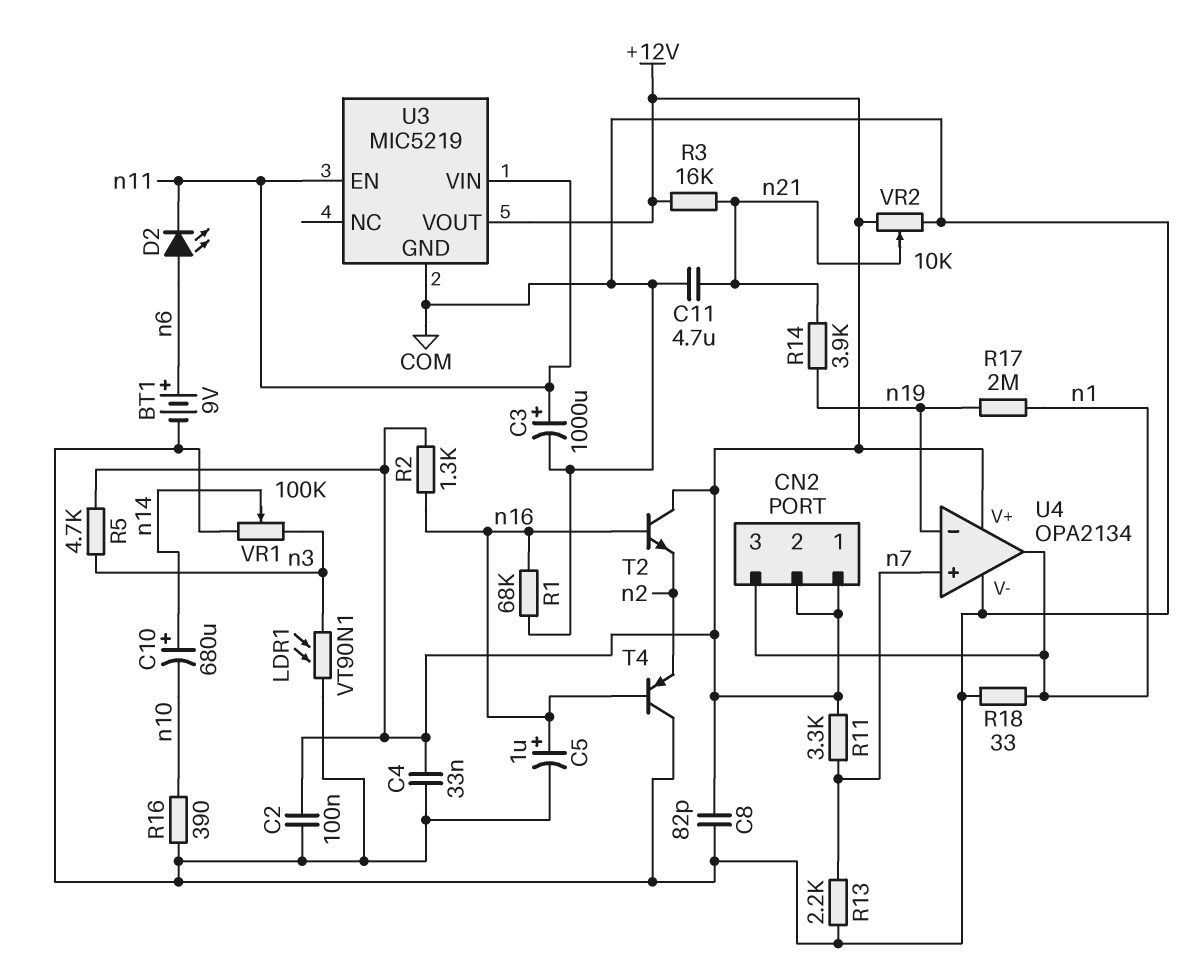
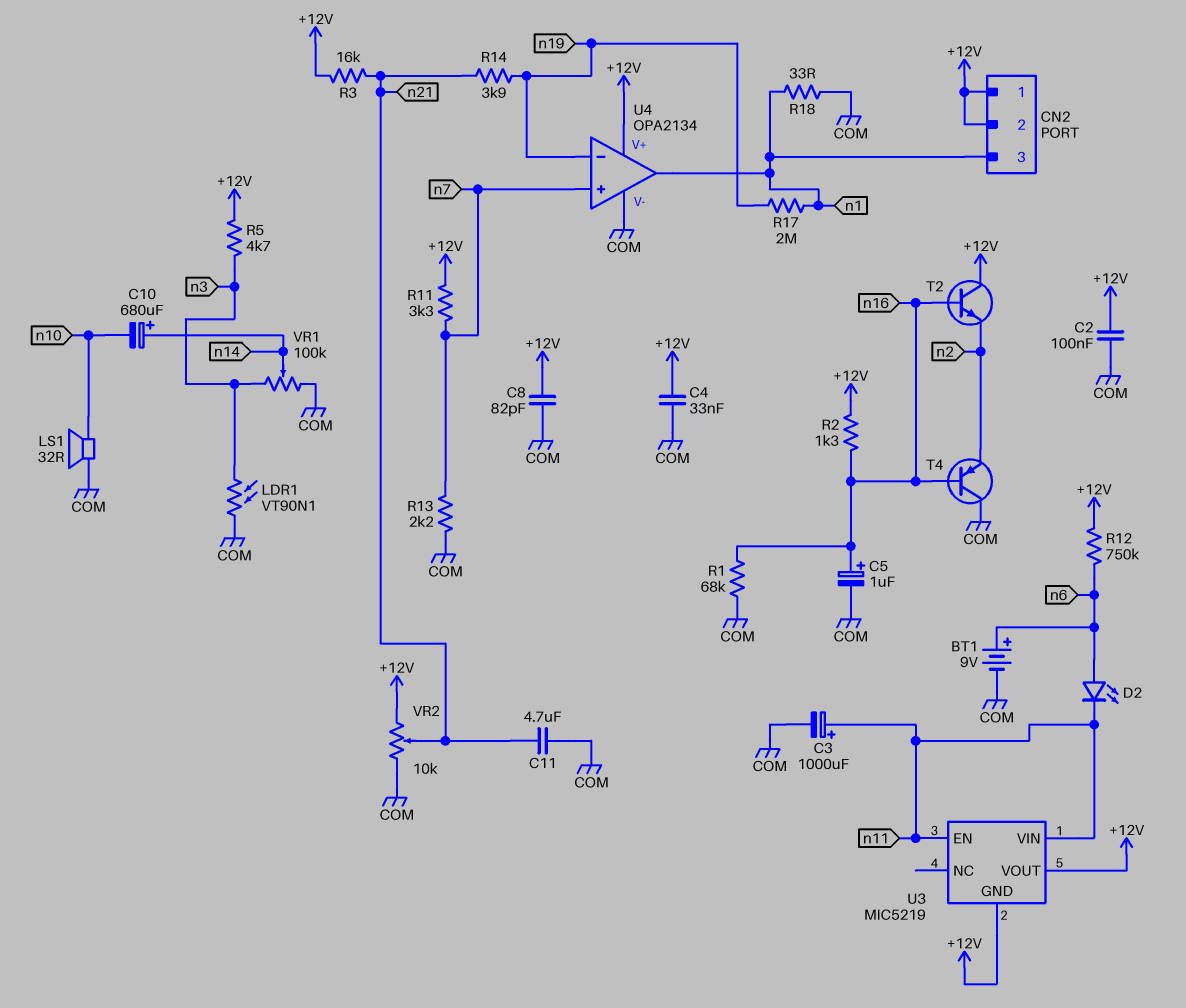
LS1: none -> speaker 32R (COM, n10)
R12: none -> 750k (+12V, n6)
R16: 390 (COM, n10) -> none
U3 pin GND: COM -> +12V

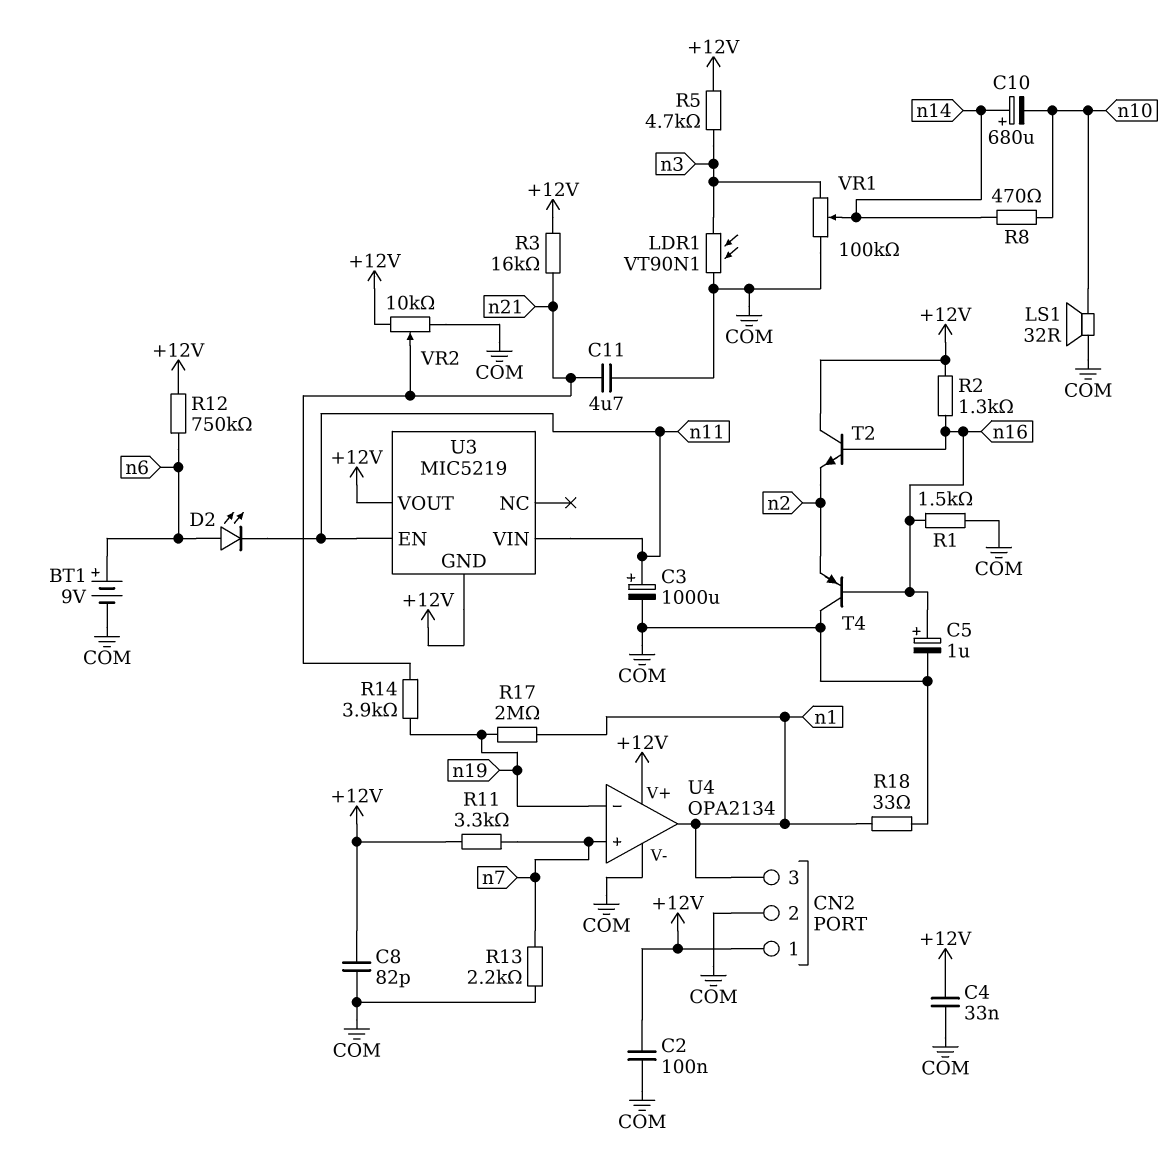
CN2 pin 2: +12V -> COM
R1: 68k (COM, n16) -> 1.5k (COM, n16)
R8: none -> 470 (n10, n14)

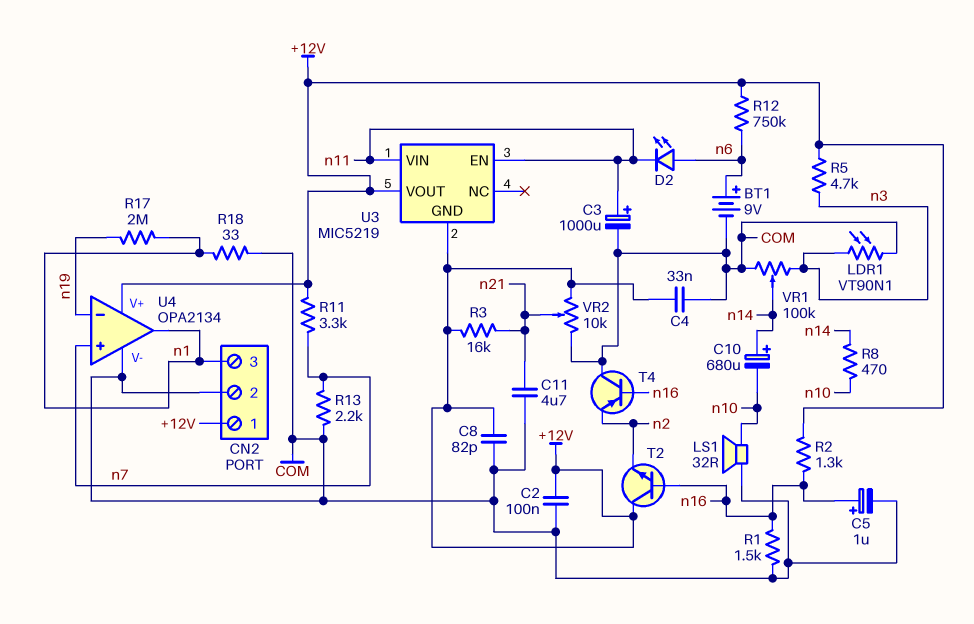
R14: 3.9k (n19, n21) -> none

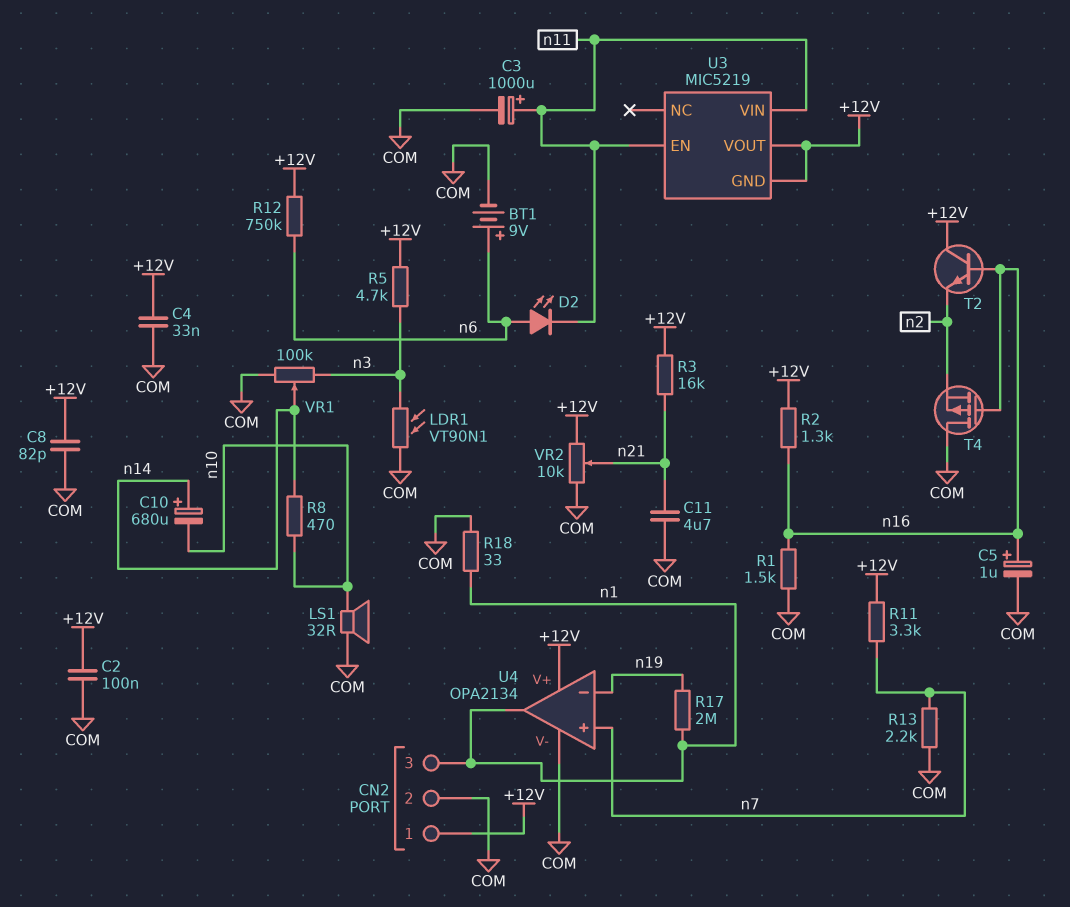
T4: PNP (B n16, C COM, E n2) -> PMOS (G n16, D COM, S n2)

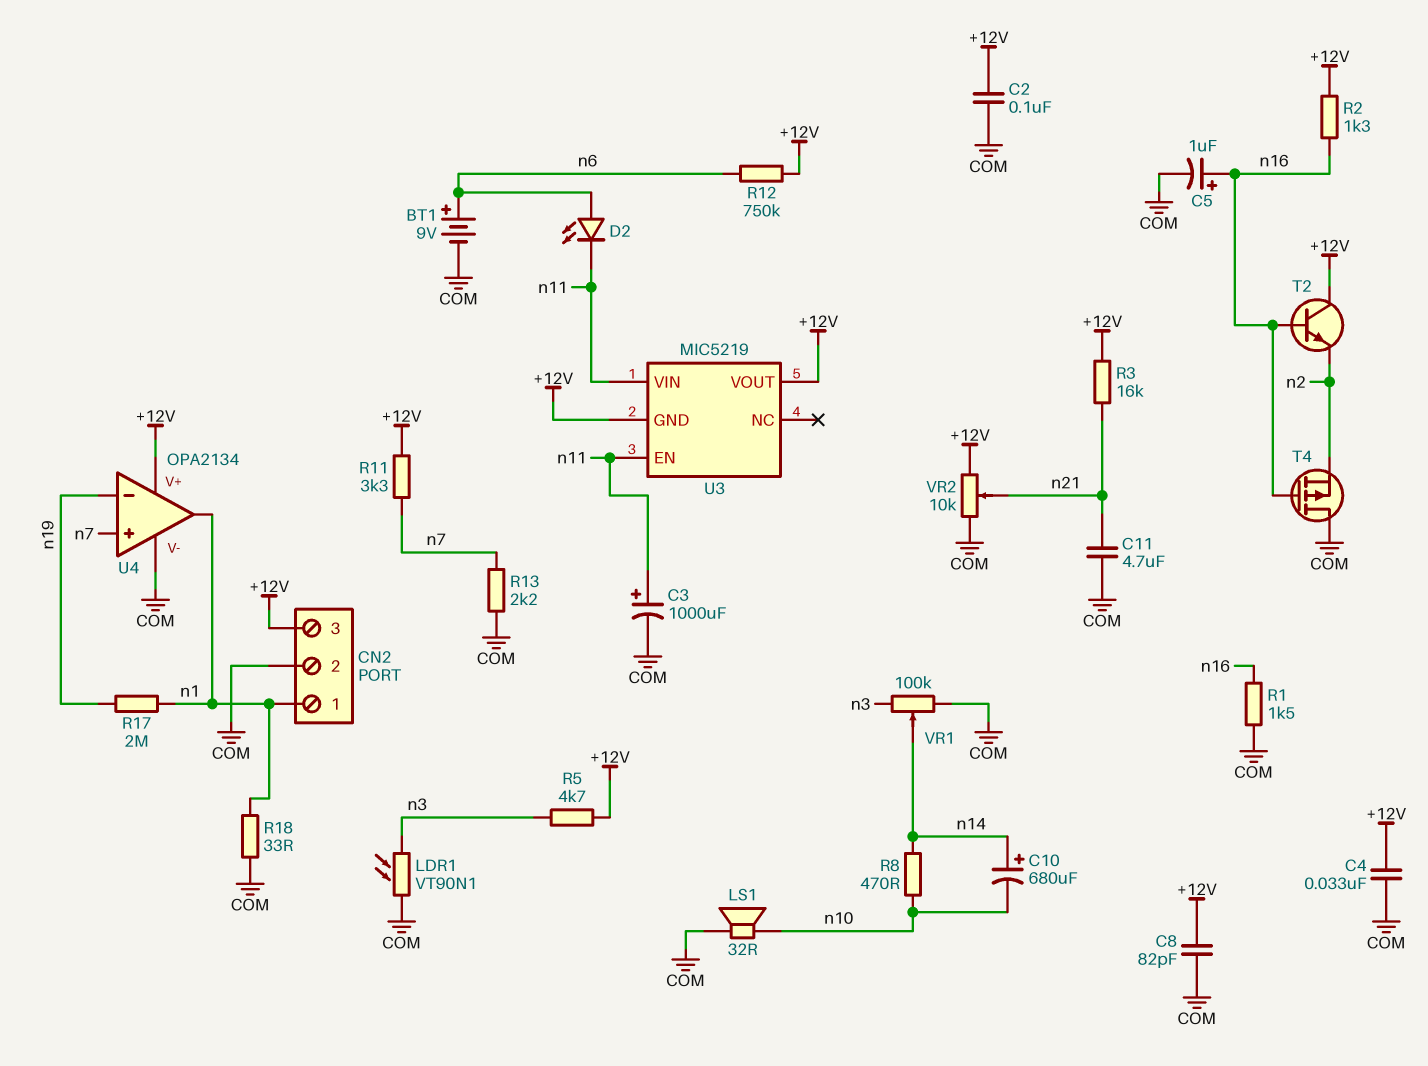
CN2 pin 1: +12V -> n1
CN2 pin 3: n1 -> +12V

